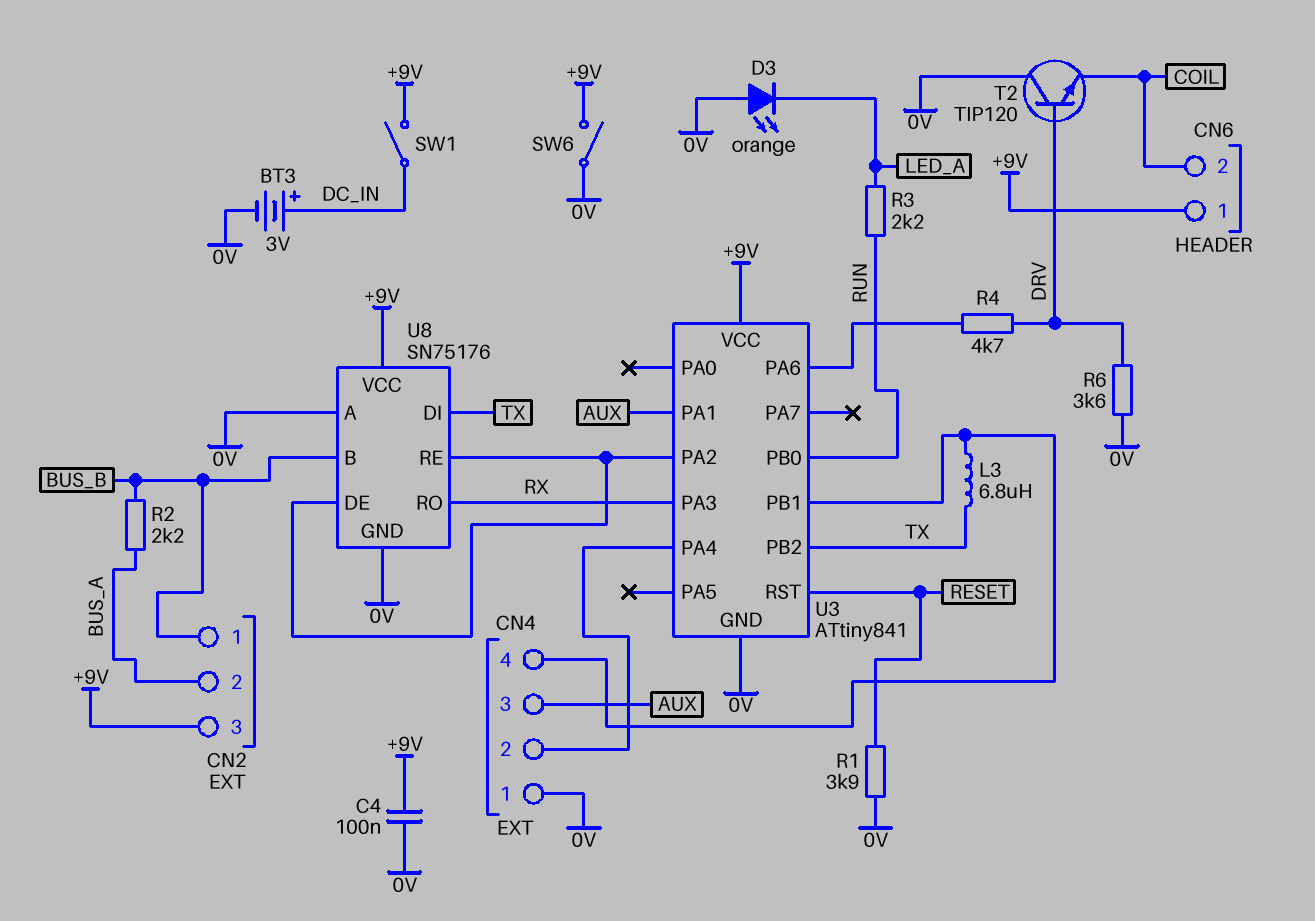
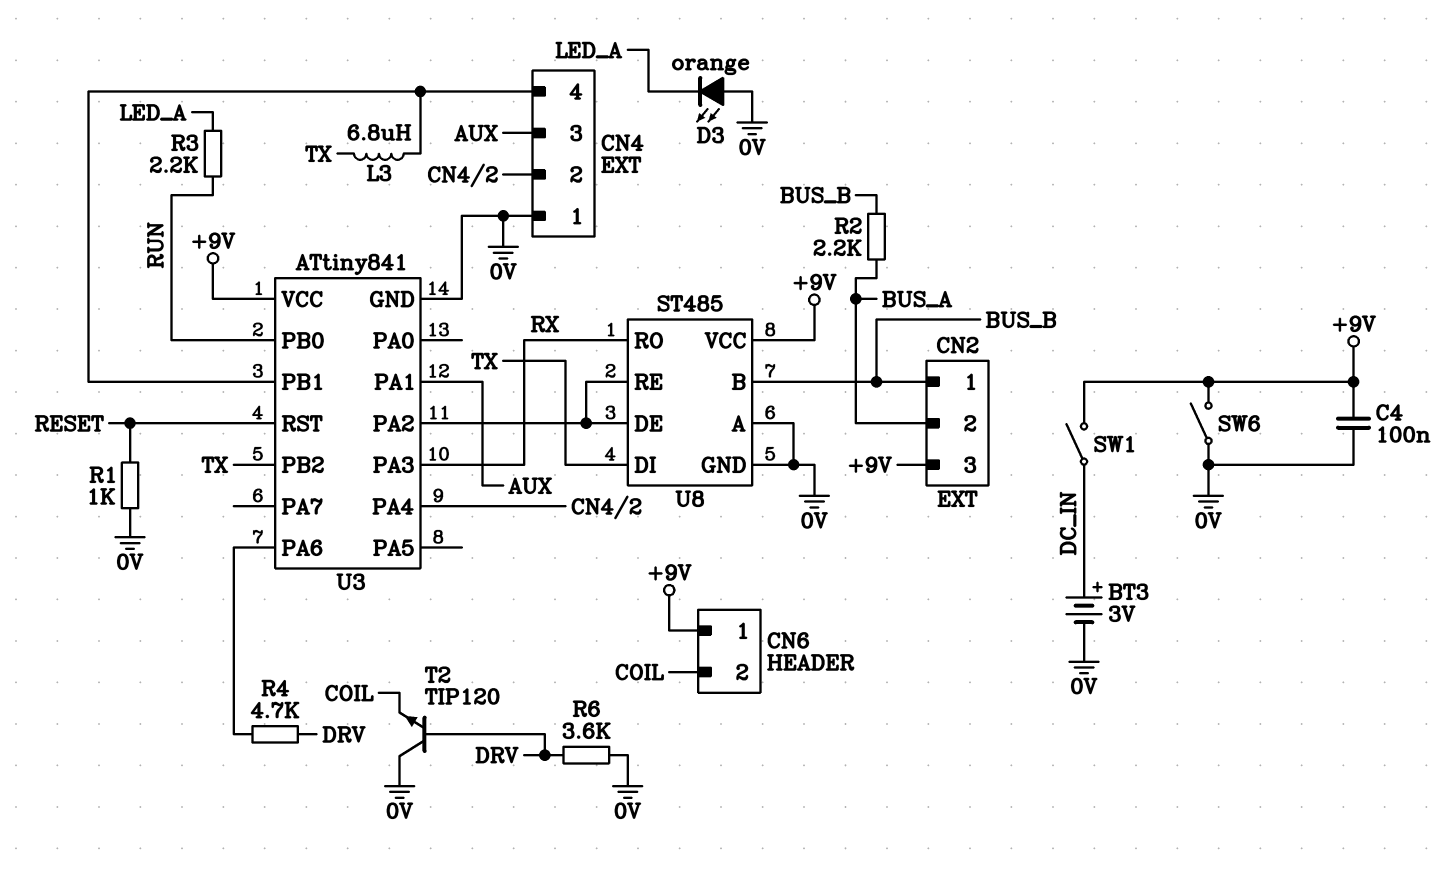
R1: 3.9k (0V, RESET) -> 1k (0V, RESET)
U8: SN75176 -> ST485

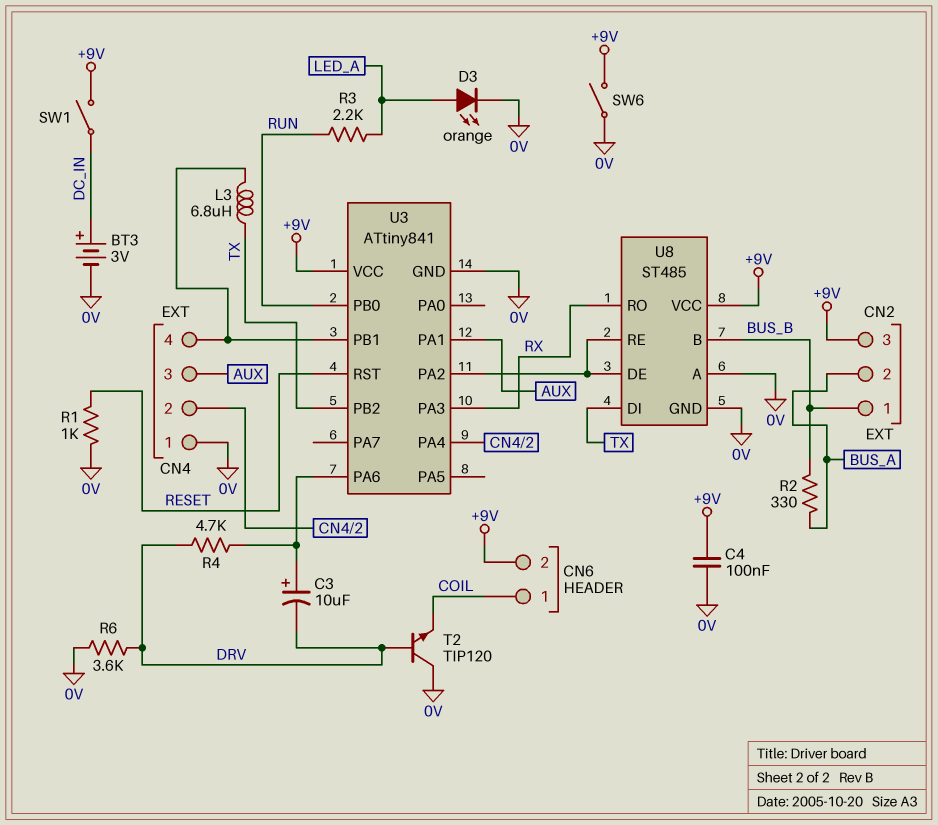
C3: none -> 10uF (plus U3/PA6, minus DRV)
CN6 pin 1: +9V -> COIL
CN6 pin 2: COIL -> +9V
D3: LED orange (A 0V, K LED_A) -> LED orange (A LED_A, K 0V)
R2: 2.2k (BUS_A, BUS_B) -> 330 (BUS_A, BUS_B)

